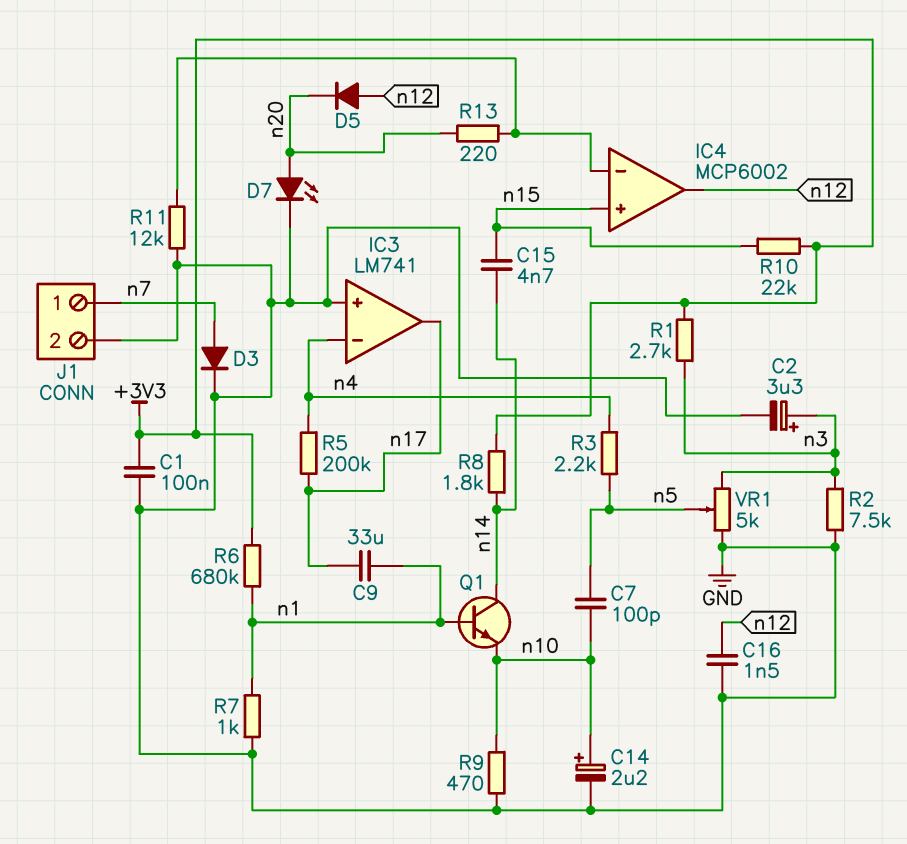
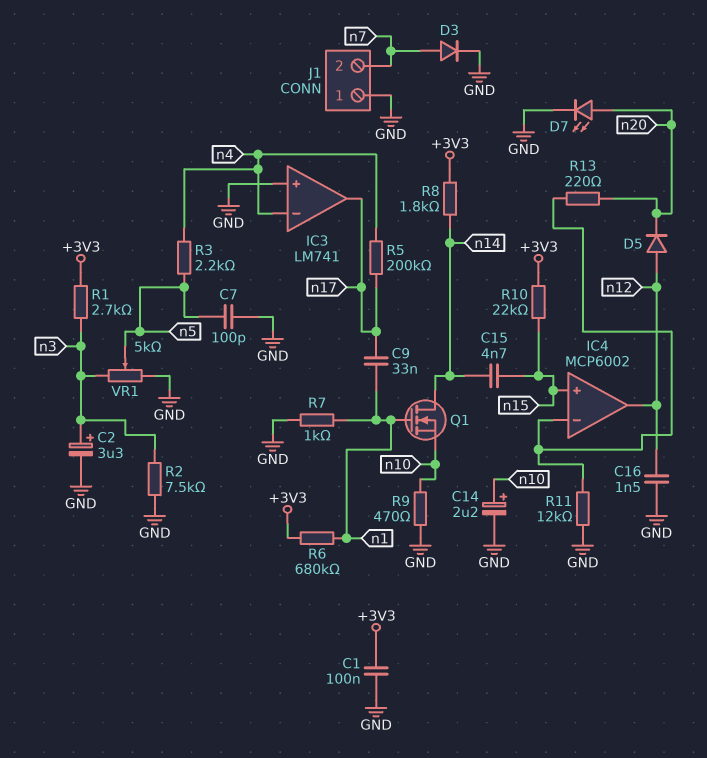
C7: 100pF (n5, n10) -> 100pF (GND, n5)
C9: 33uF (n1, n17) -> 33nF (n1, n17)
J1 pin 1: n7 -> GND
J1 pin 2: GND -> n7
Q1: NPN (B n1, C n14, E n10) -> NMOS (G n1, D n14, S n10)

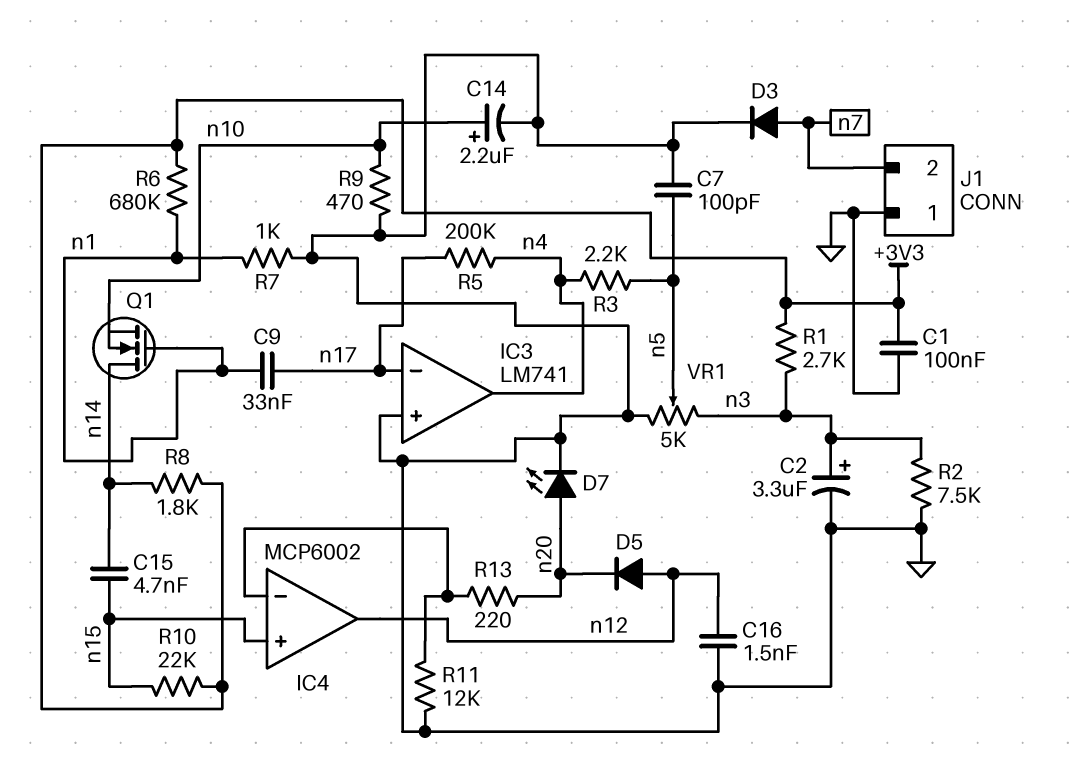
IC3 pin in-: n4 -> n17
IC3 pin out: n17 -> n4

